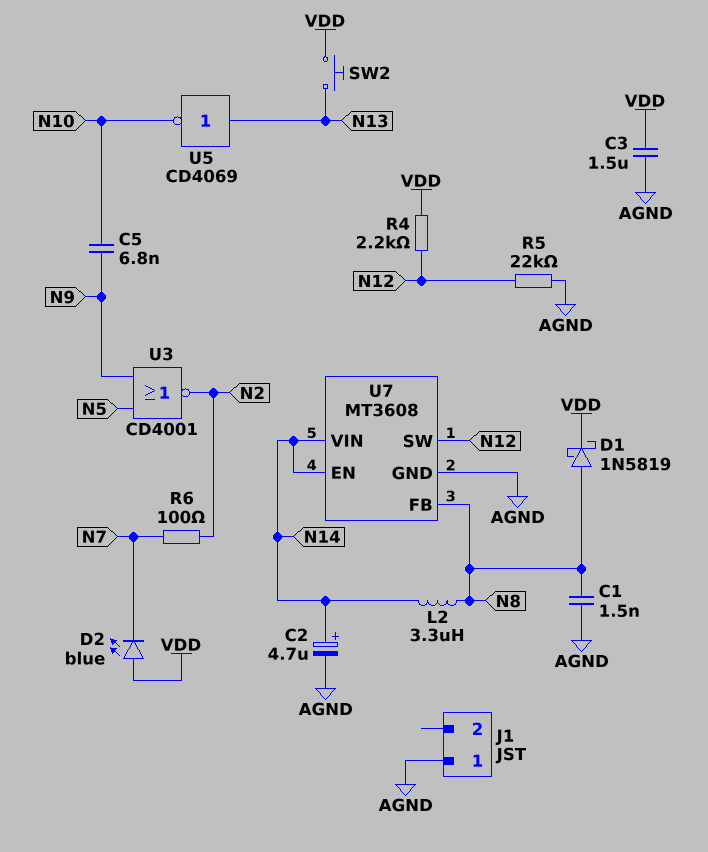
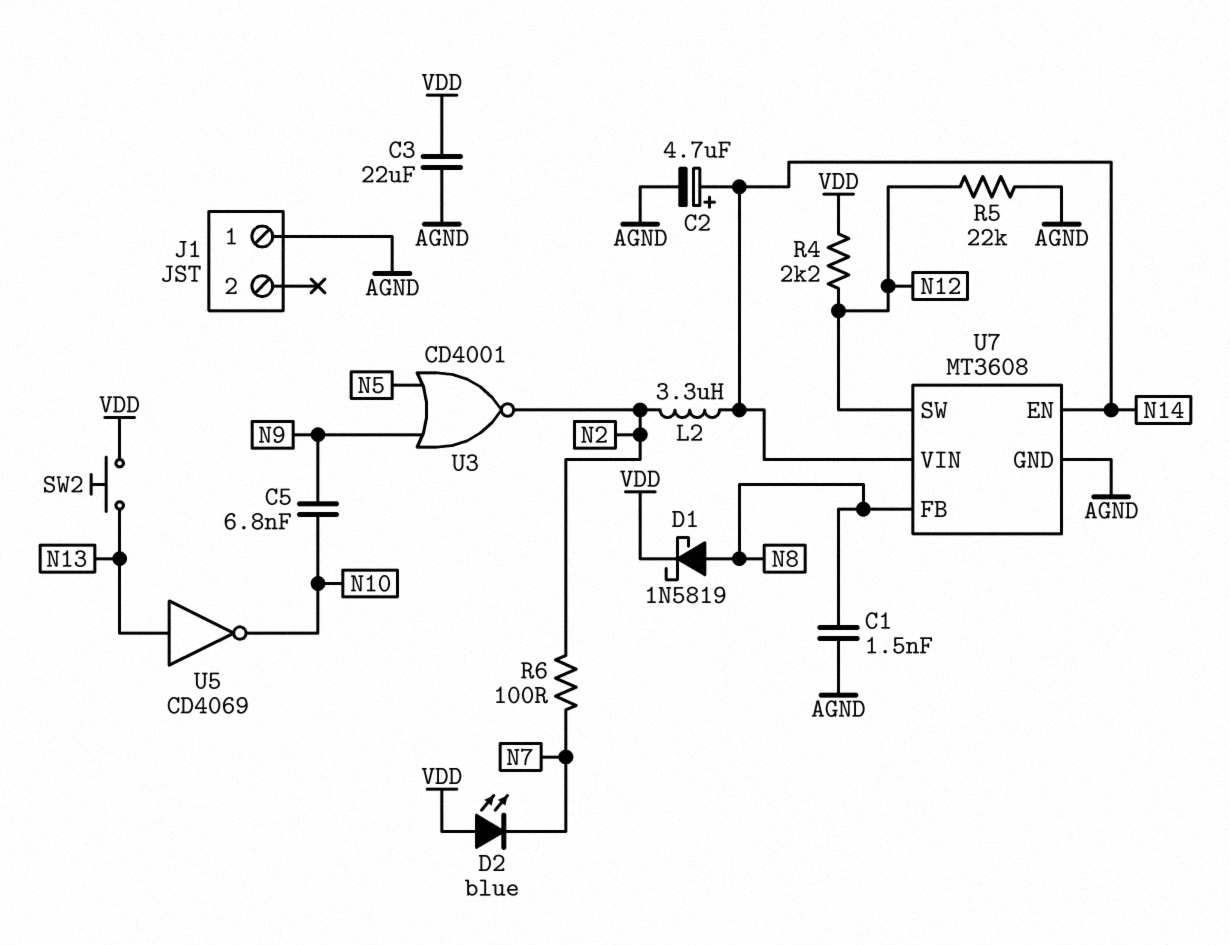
C3: 1.5uF (AGND, VDD) -> 22uF (AGND, VDD)
L2: 3.3uH (N8, N14) -> 3.3uH (N2, N14)

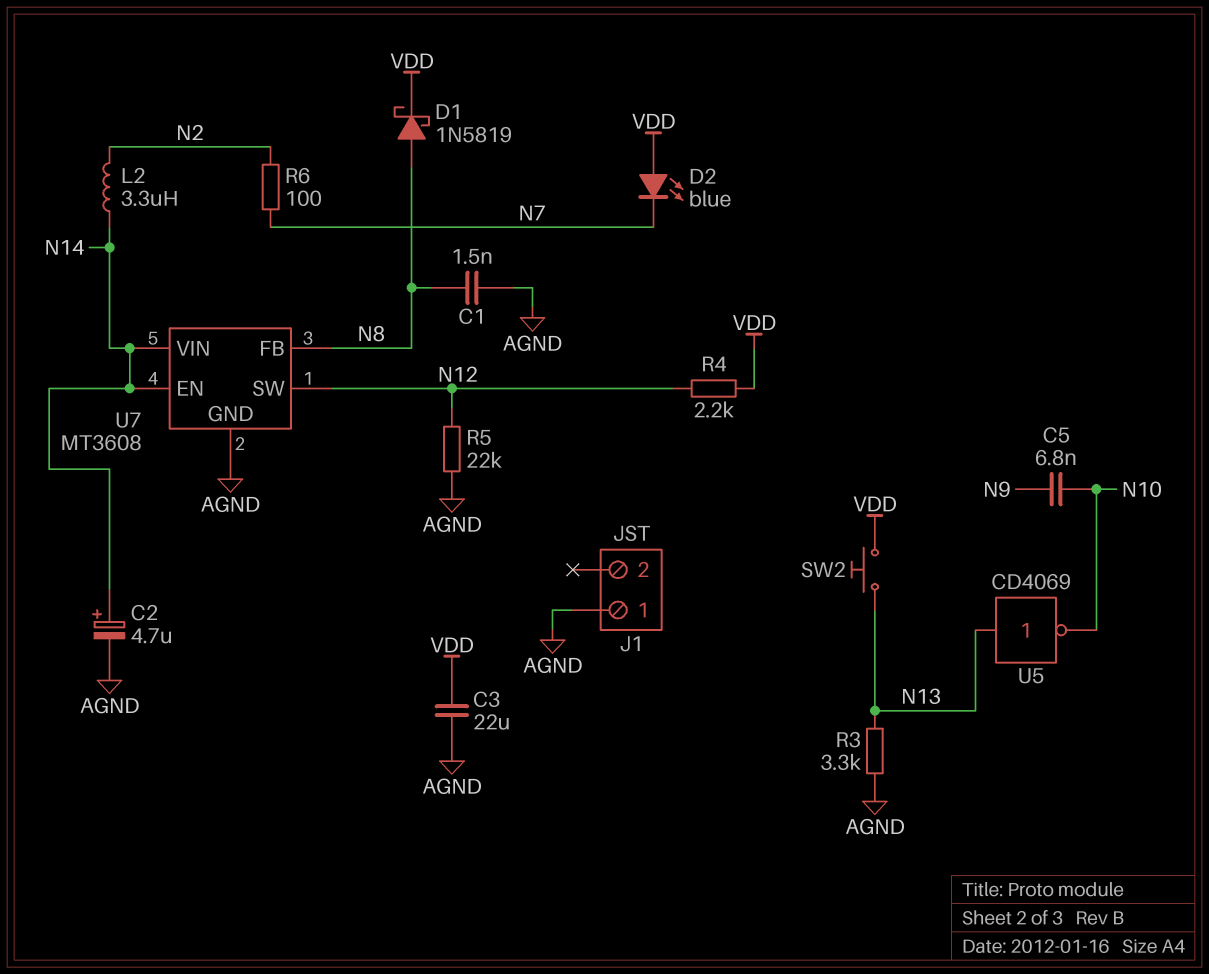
R3: none -> 3.3k (AGND, N13)
U3: NOR CD4001 (in N5, in N9, out N2) -> none

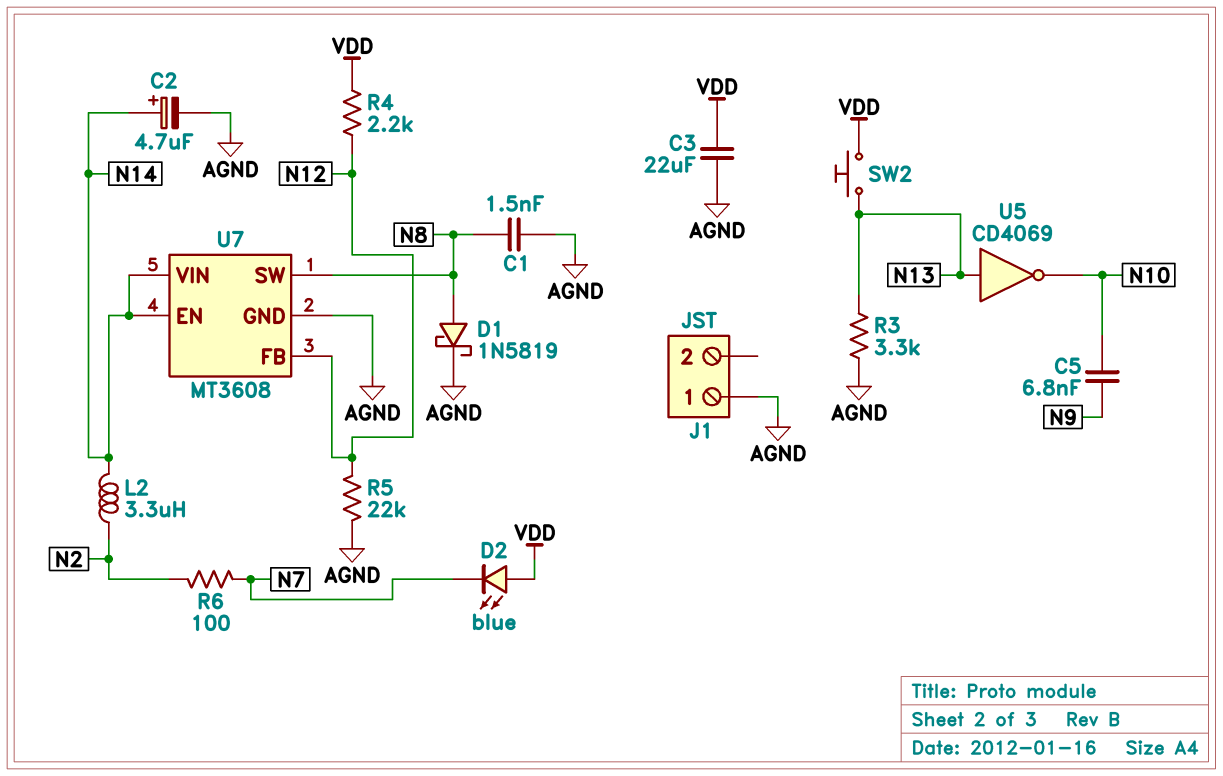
D1: schottky 1N5819 (A N8, K VDD) -> schottky 1N5819 (A N8, K AGND)
U7 pin FB: N8 -> N12
U7 pin SW: N12 -> N8

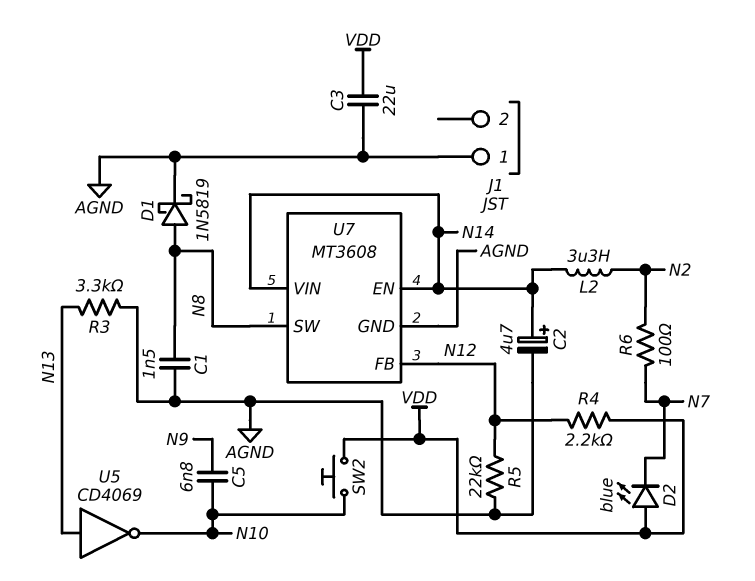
SW2: button (N13, VDD) -> button (N10, VDD)

